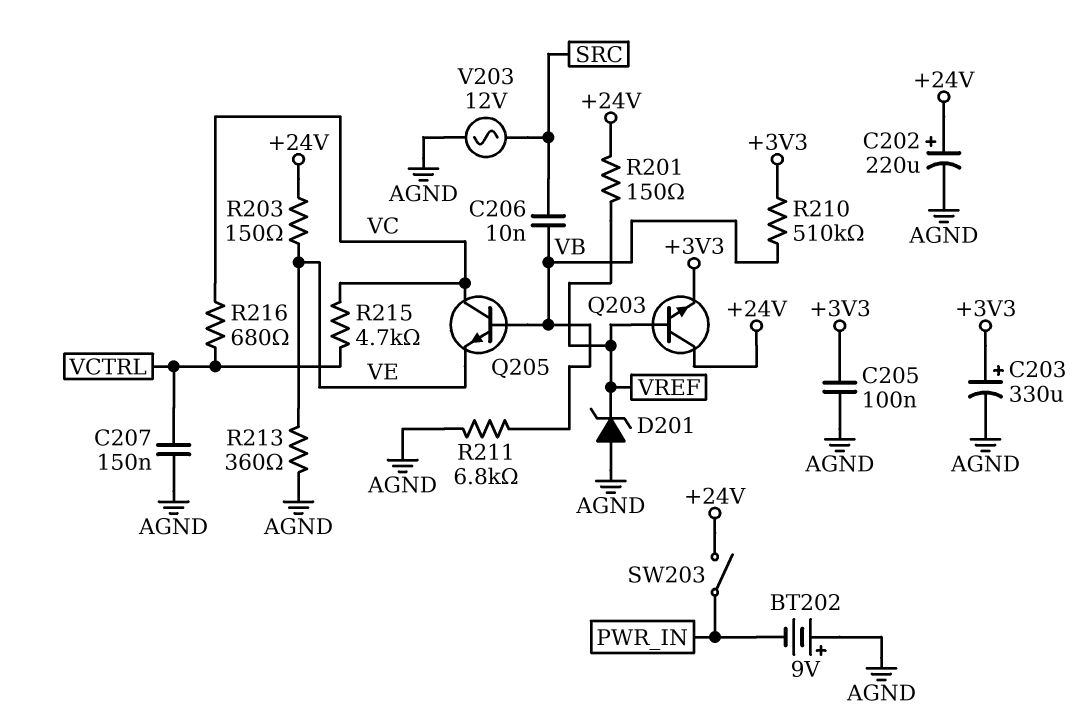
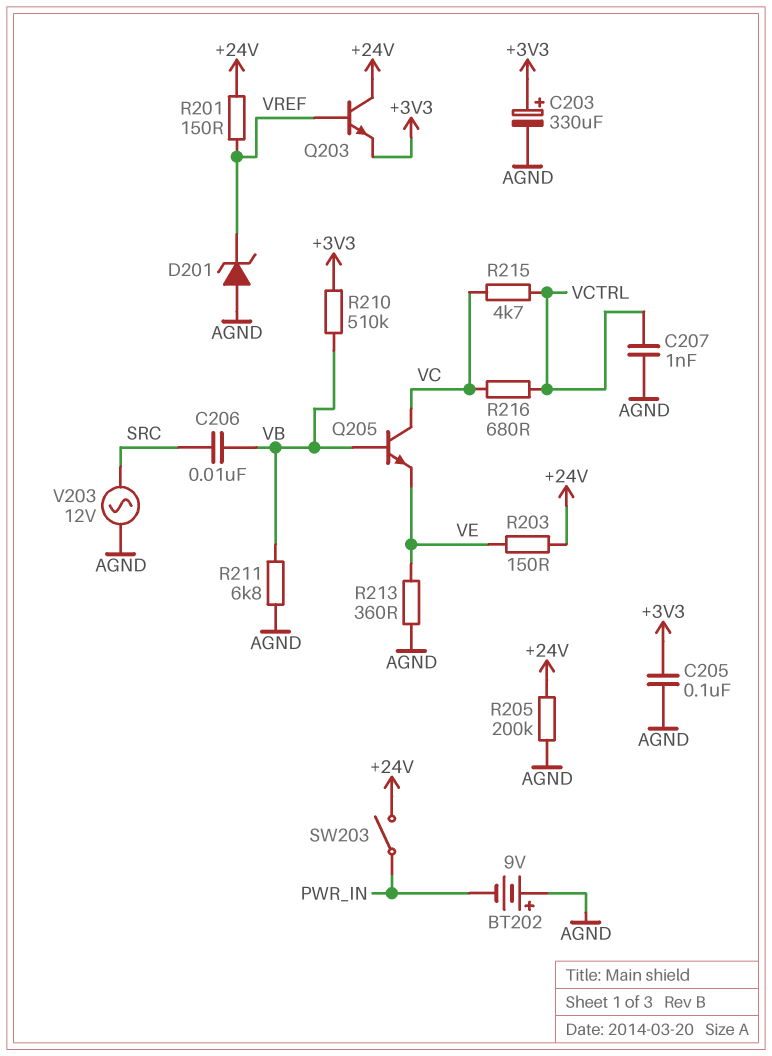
C202: 220uF (plus +24V, minus AGND) -> none
C207: 150nF (AGND, VCTRL) -> 1nF (AGND, VCTRL)
R205: none -> 200k (+24V, AGND)

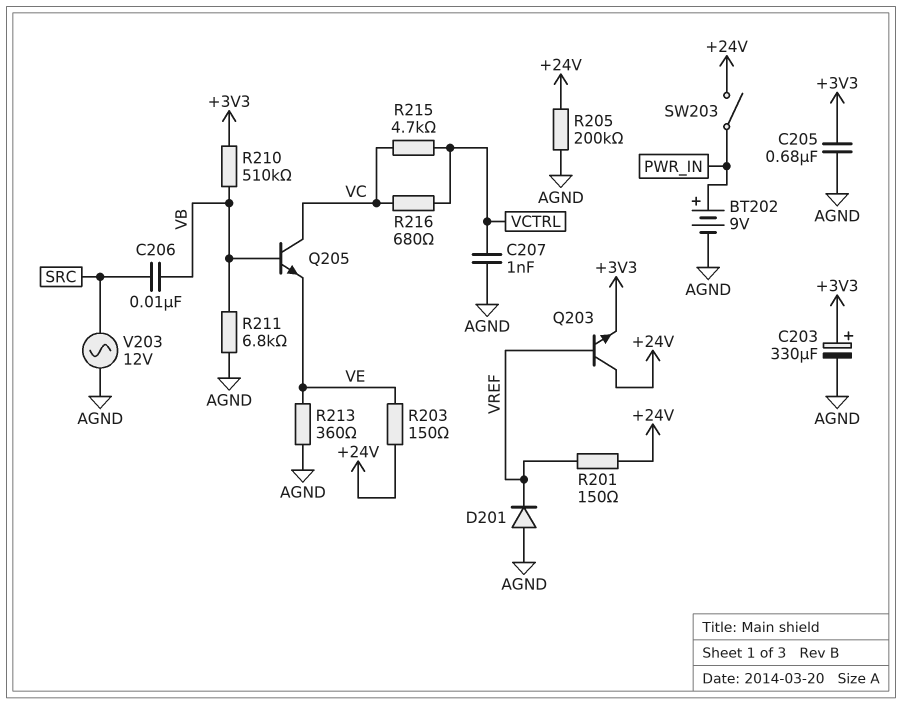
BT202: 9V (plus AGND, minus PWR_IN) -> 9V (plus PWR_IN, minus AGND)
C205: 100nF (+3V3, AGND) -> 680nF (+3V3, AGND)
D201: zener (A AGND, K VREF) -> diode (A AGND, K VREF)

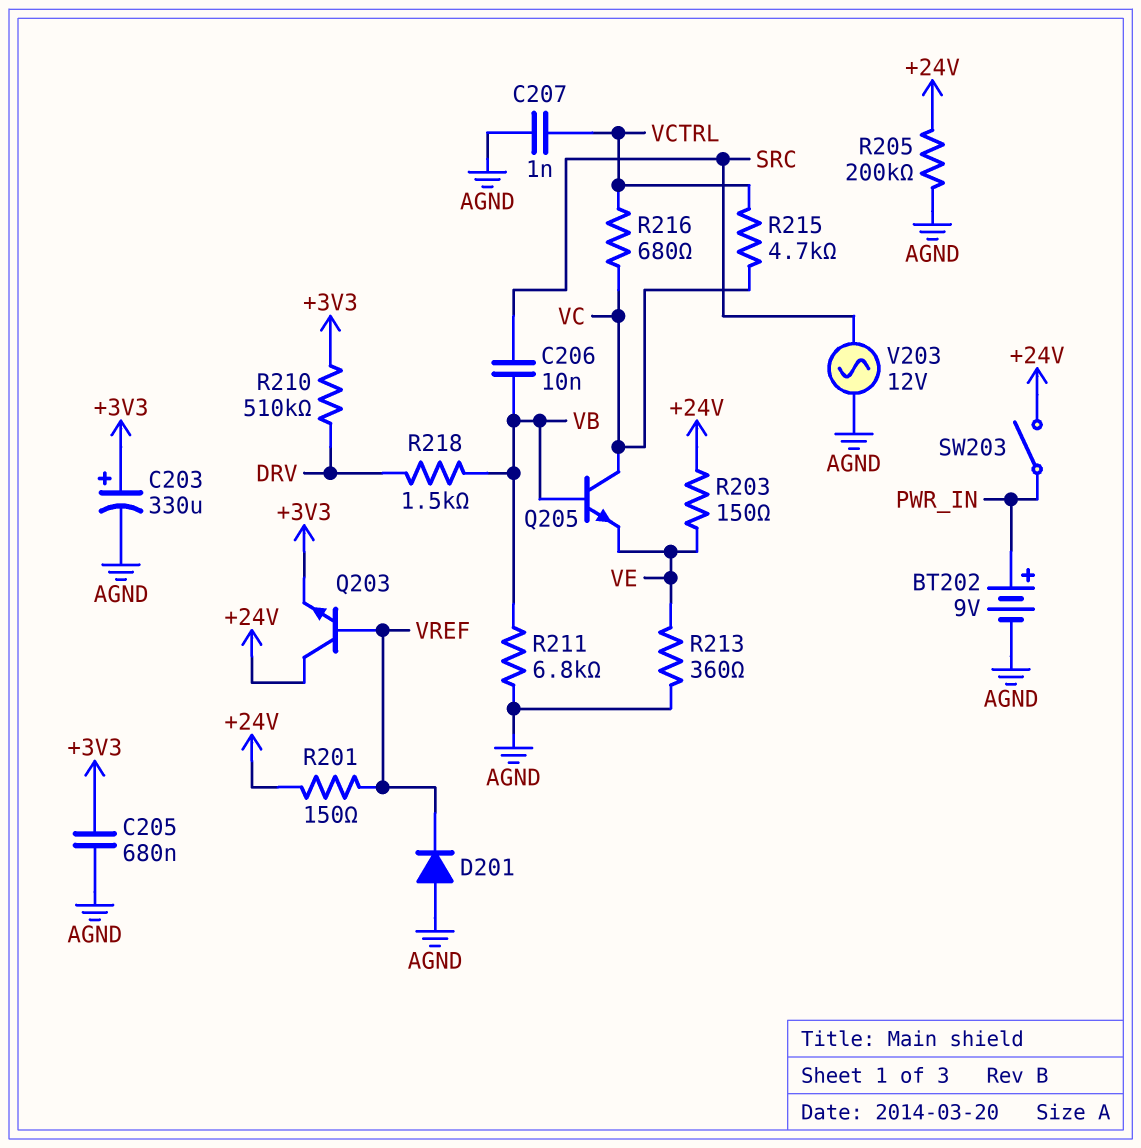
R210: 510k (+3V3, VB) -> 510k (+3V3, DRV)
R218: none -> 1.5k (DRV, VB)

